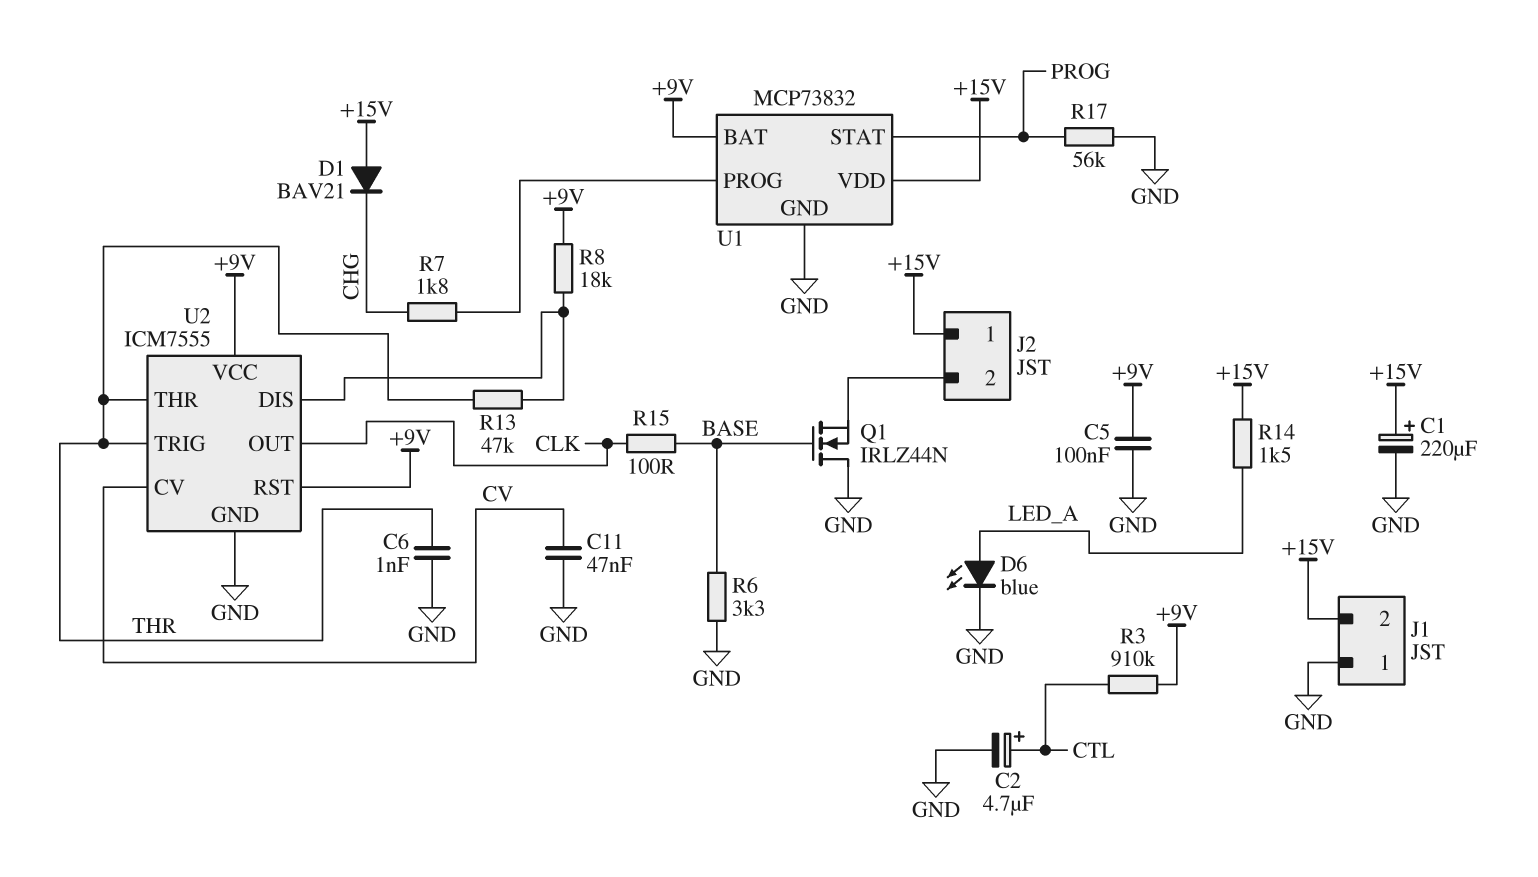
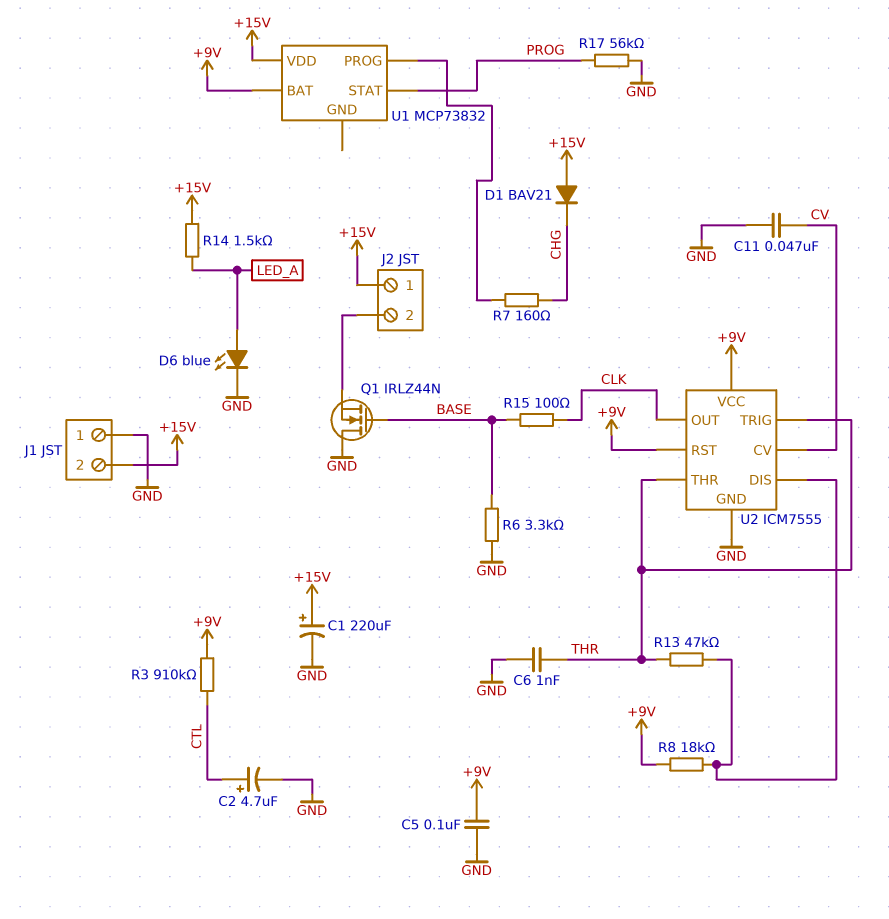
R7: 1.8k (CHG, U1/PROG) -> 160 (CHG, U1/PROG)
U1 pin GND: GND -> none

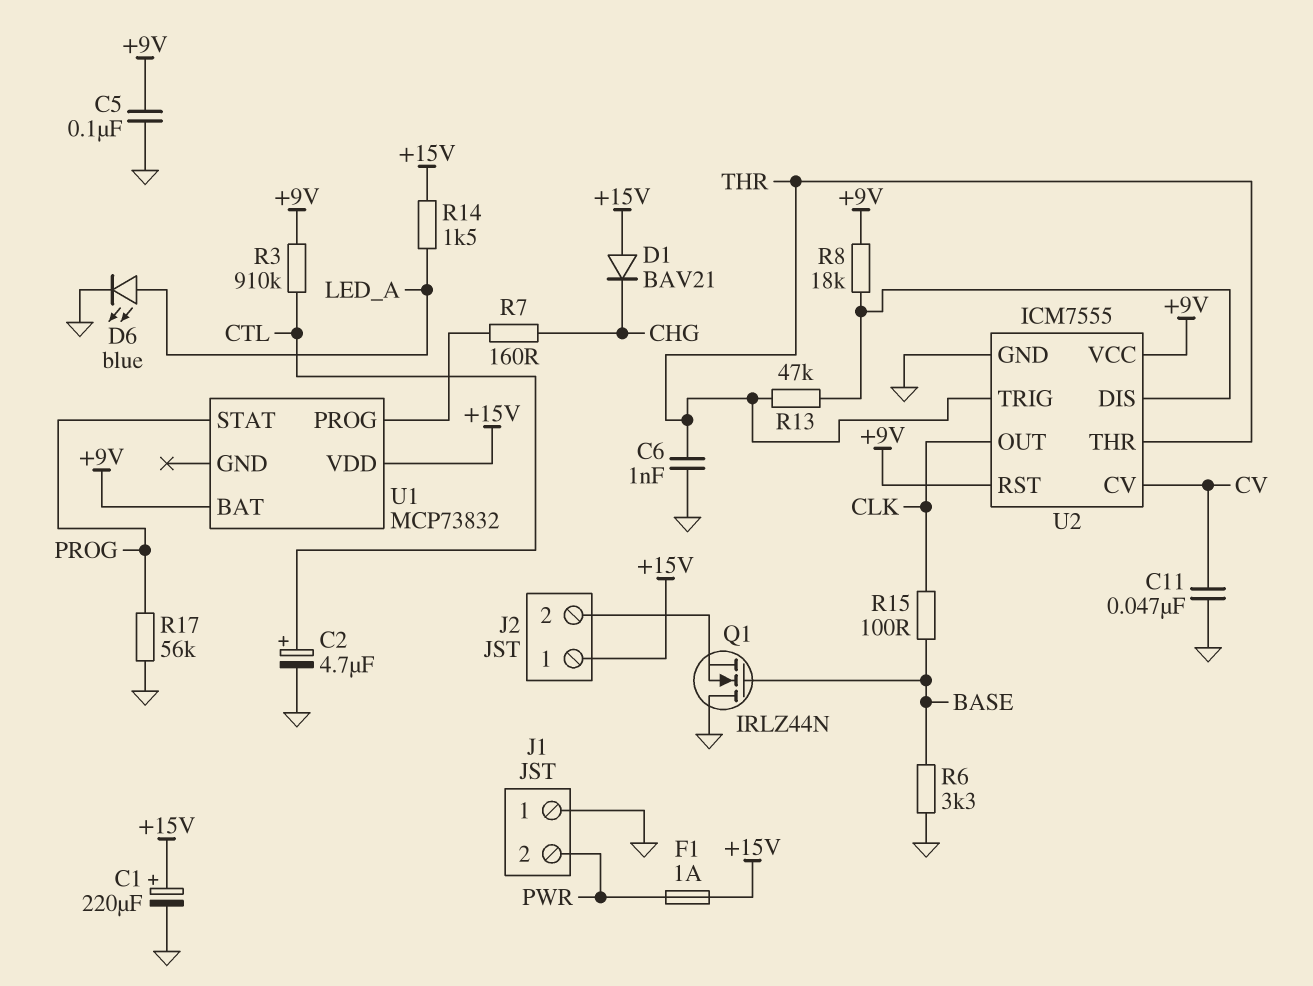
F1: none -> 1A (+15V, PWR)
J1 pin 2: +15V -> PWR

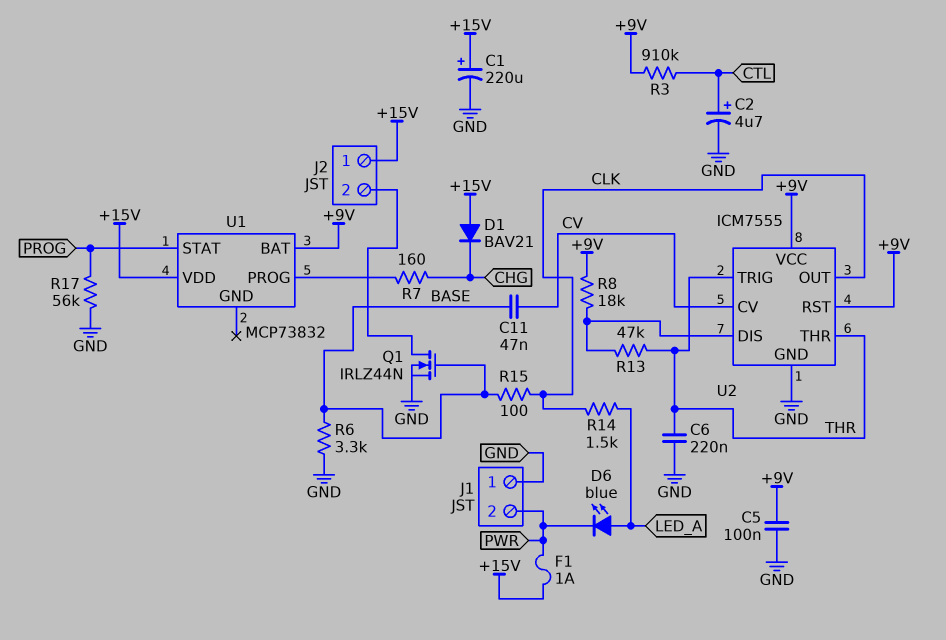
C6: 1nF (GND, THR) -> 220nF (GND, THR)
C11: 47nF (CV, GND) -> 47nF (BASE, CV)
D6: LED blue (A LED_A, K GND) -> LED blue (A LED_A, K PWR)
Q1: NMOS IRLZ44N (G BASE, D GND, S J2/2) -> NMOS IRLZ44N (G BASE, D J2/2, S GND)
R14: 1.5k (+15V, LED_A) -> 1.5k (CLK, LED_A)

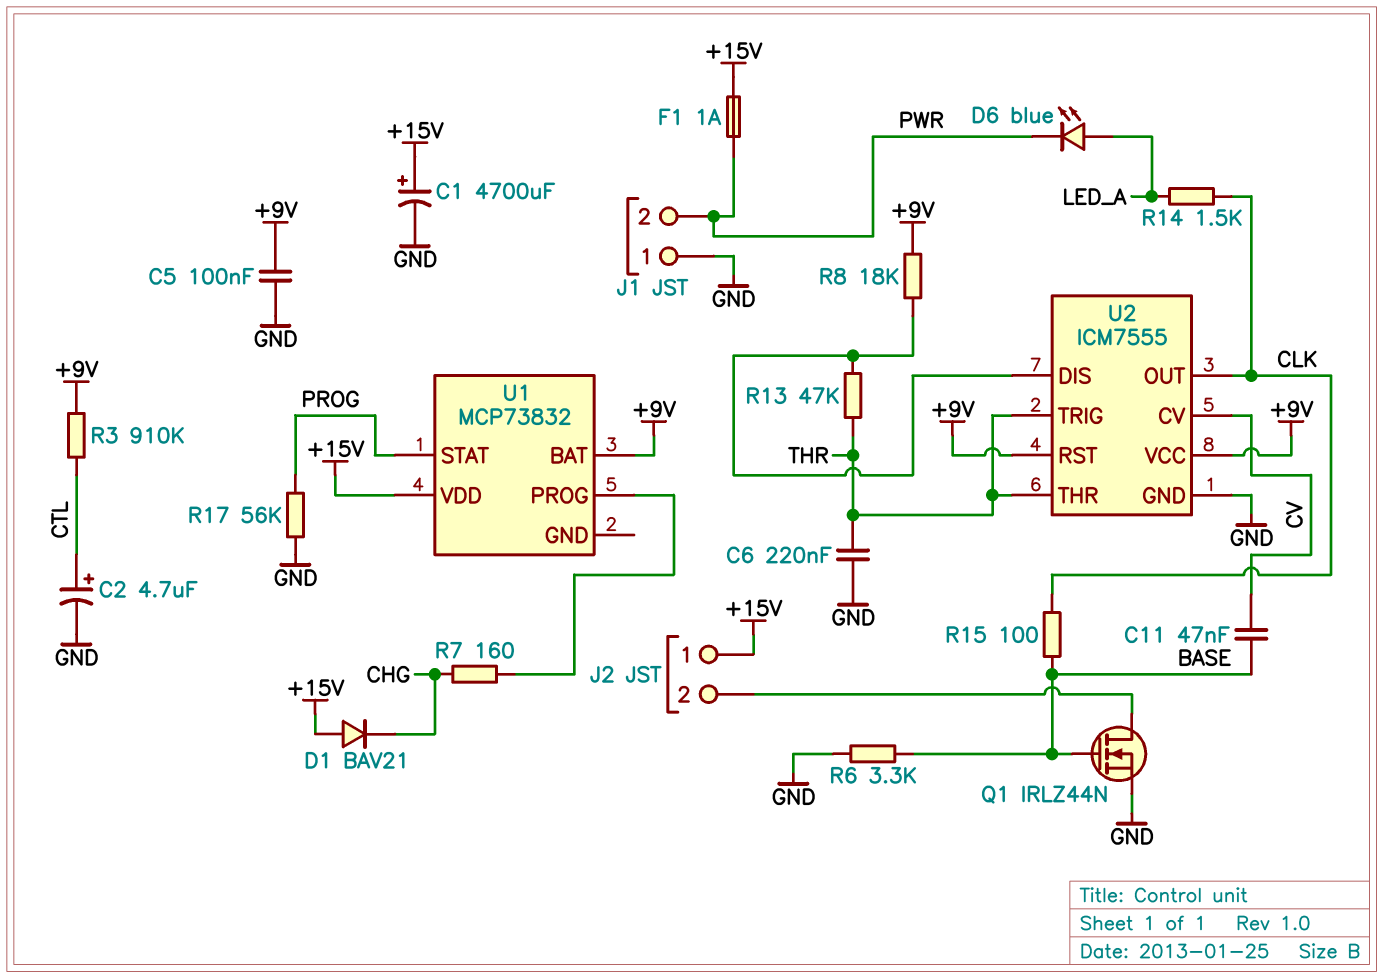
C1: 220uF (plus +15V, minus GND) -> 4700uF (plus +15V, minus GND)

